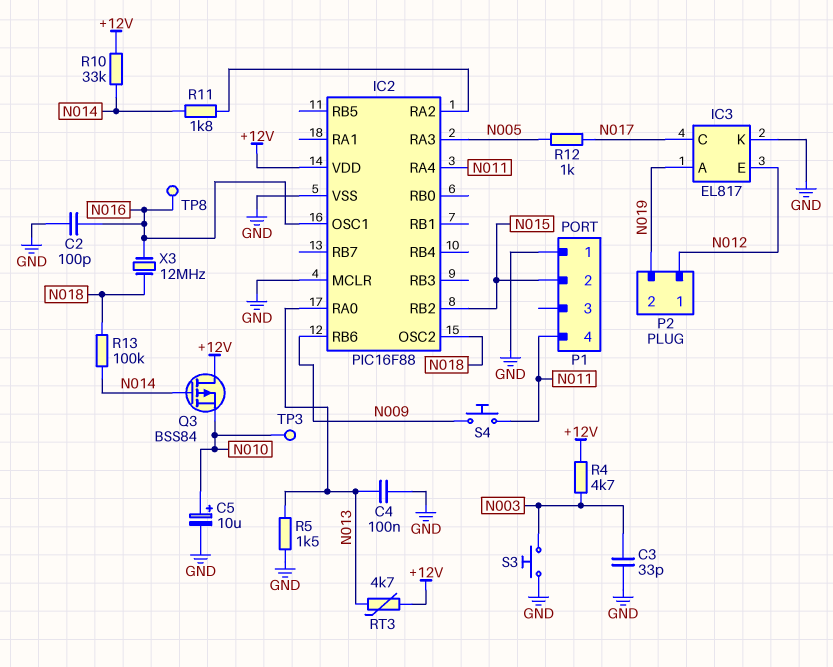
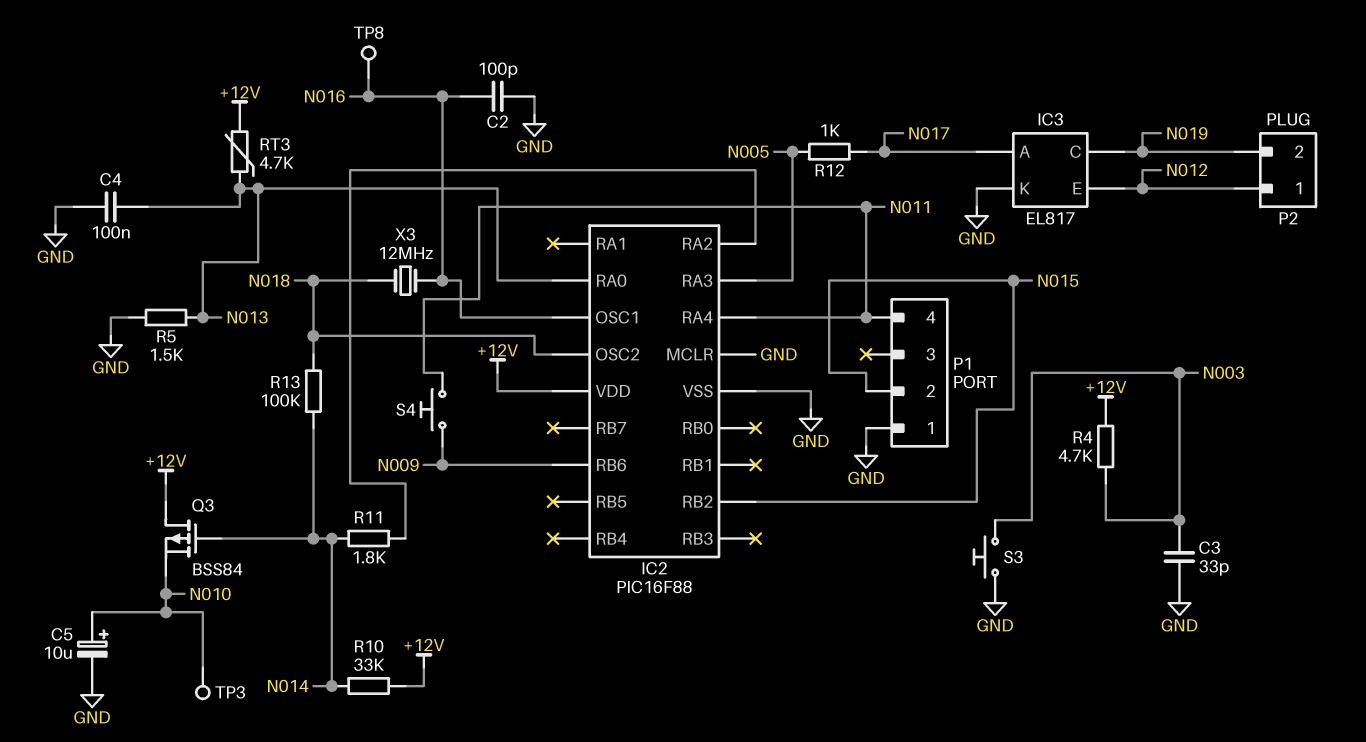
IC3 pin A: N019 -> N017
IC3 pin C: N017 -> N019

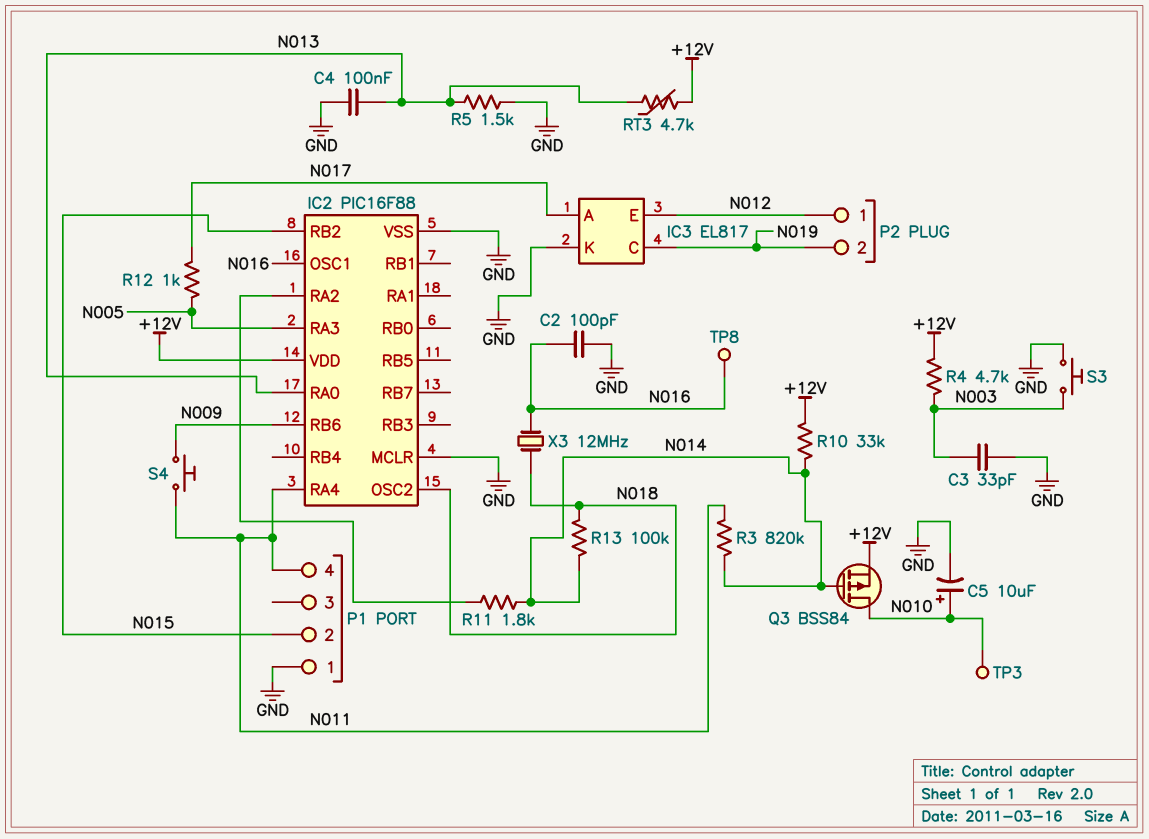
Q3: PMOS BSS84 (G N014, D +12V, S N010) -> PMOS BSS84 (G N014, D N010, S +12V)
R3: none -> 820k (N011, N014)

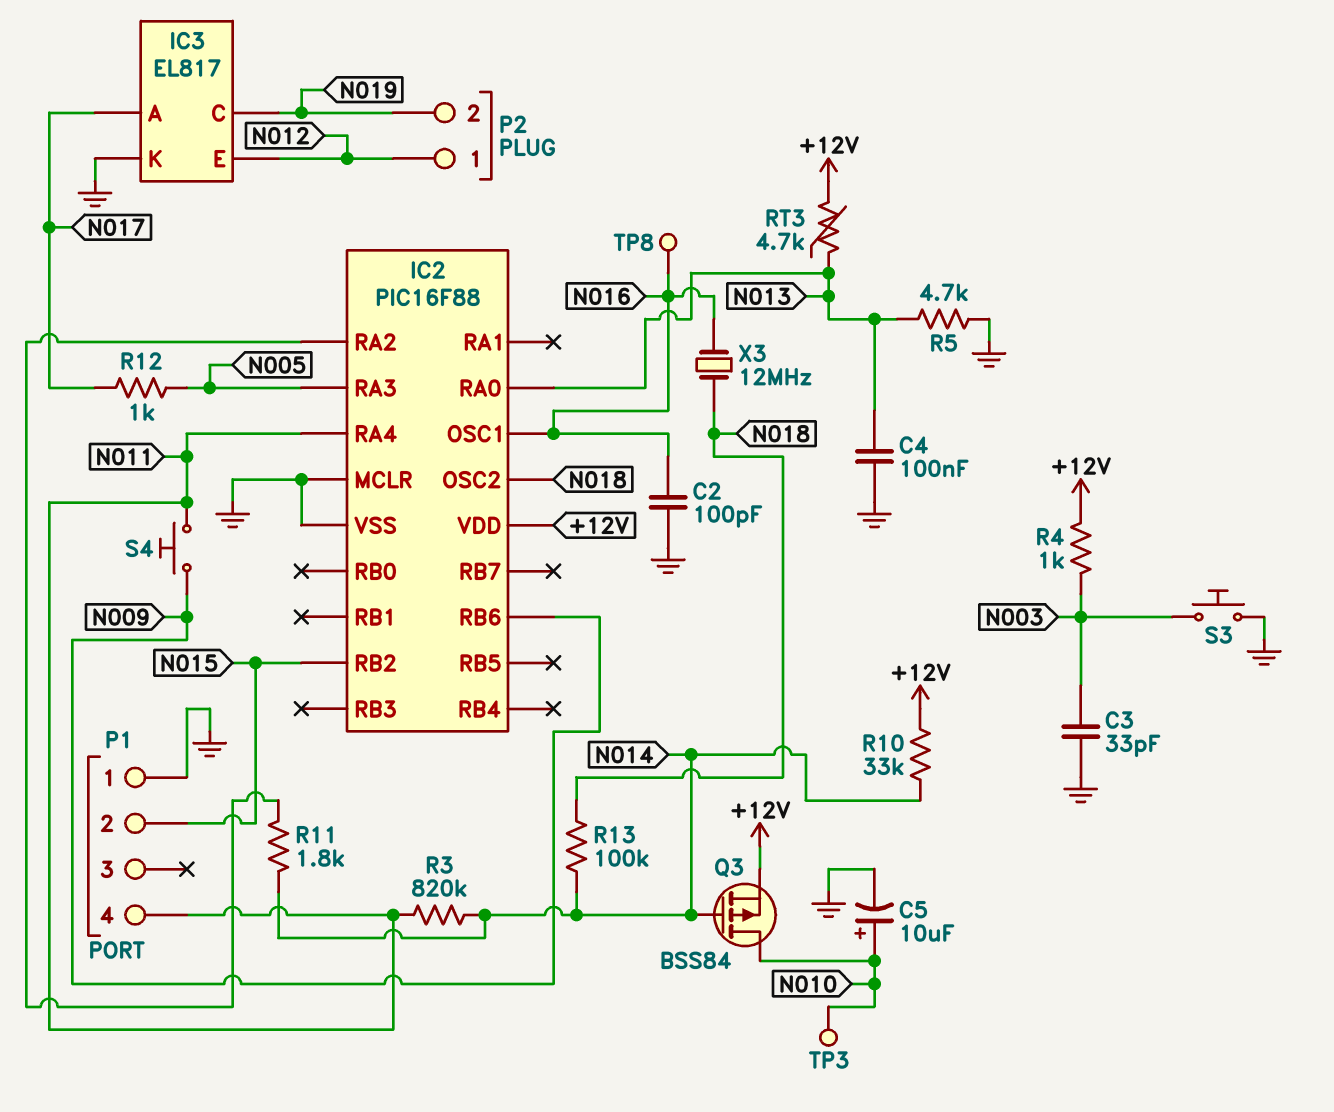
R4: 4.7k (+12V, N003) -> 1k (+12V, N003)
R5: 1.5k (GND, N013) -> 4.7k (GND, N013)

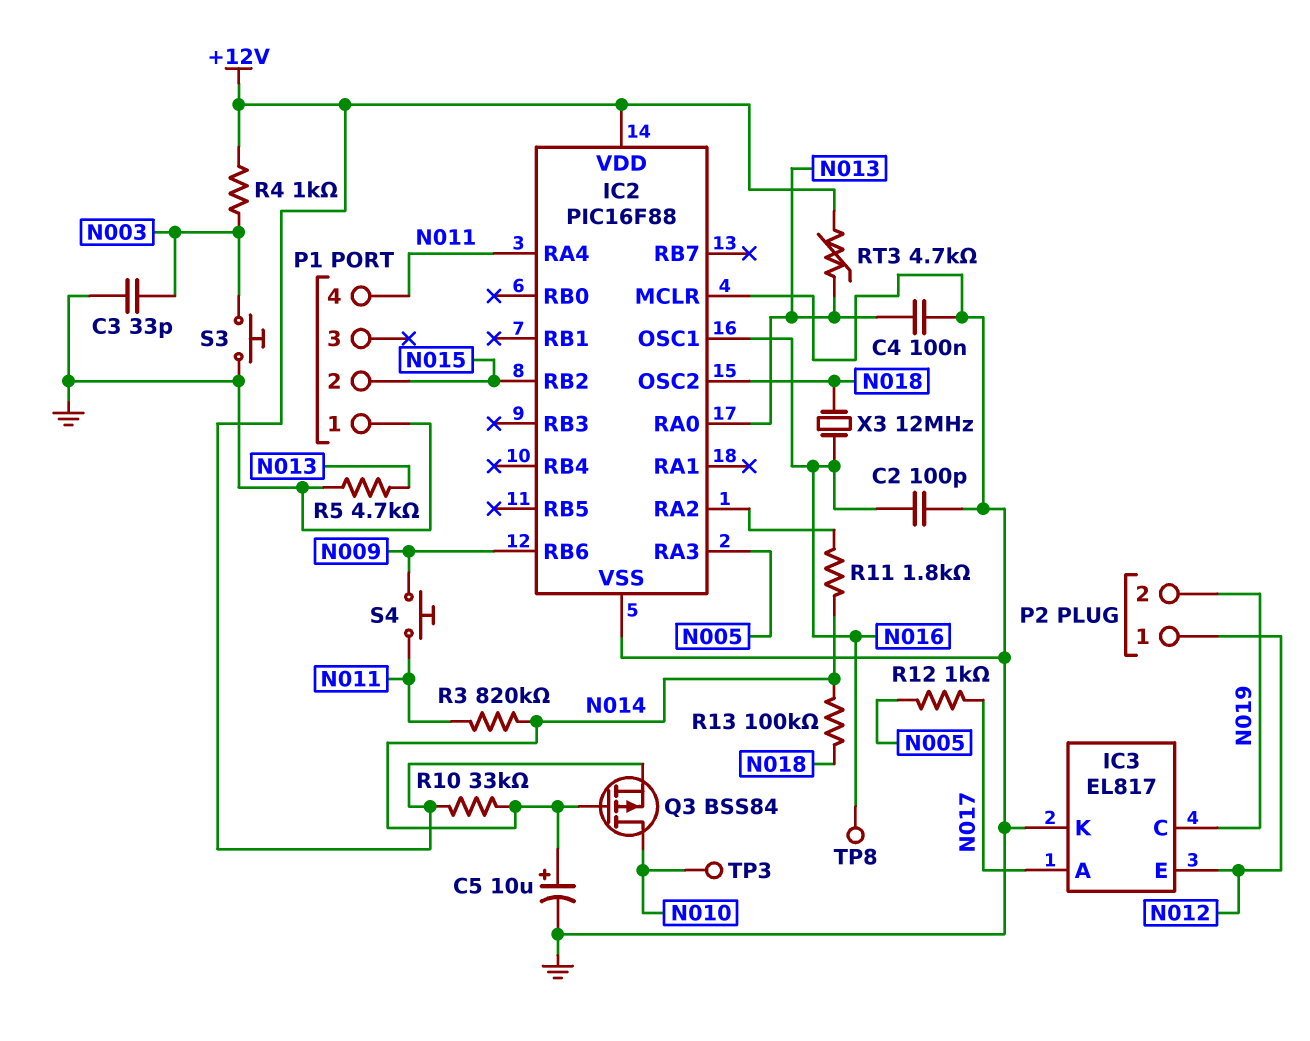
C5: 10uF (plus N010, minus GND) -> 10uF (plus N014, minus GND)

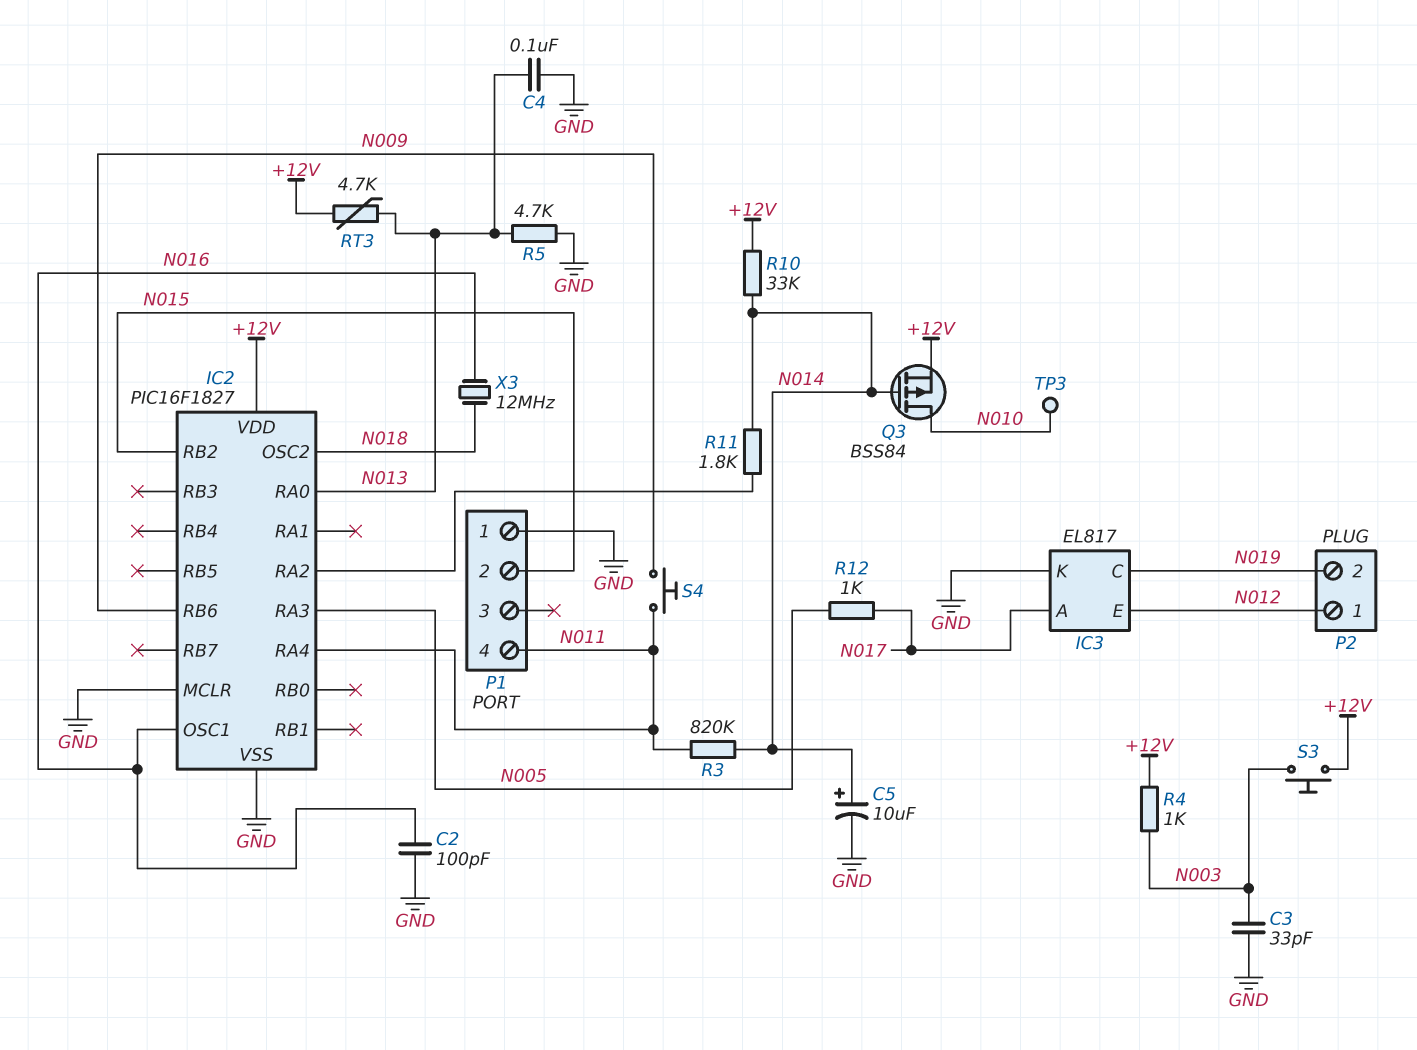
IC2: PIC16F88 -> PIC16F1827
R13: 100k (N014, N018) -> none
S3: button (GND, N003) -> button (+12V, N003)
TP8: test point (N016) -> none

